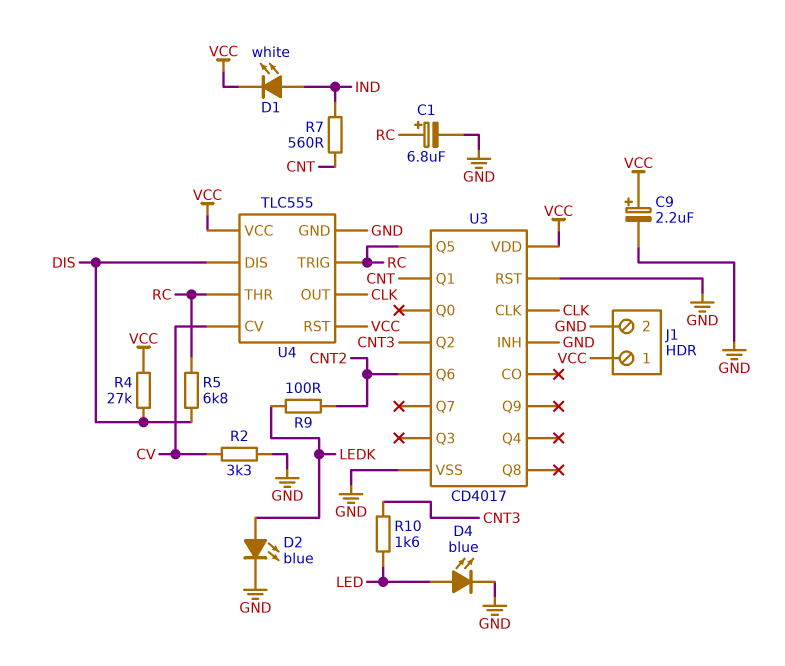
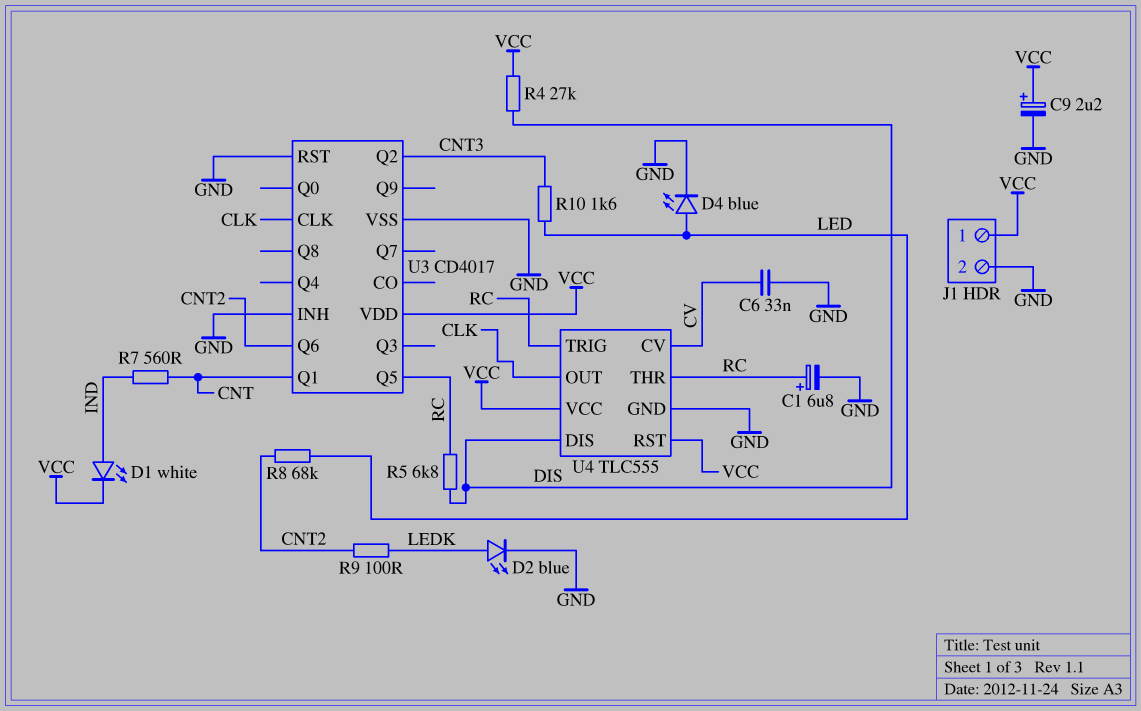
C6: none -> 33nF (CV, GND)
R2: 3.3k (CV, GND) -> none
R8: none -> 68k (CNT2, LED)

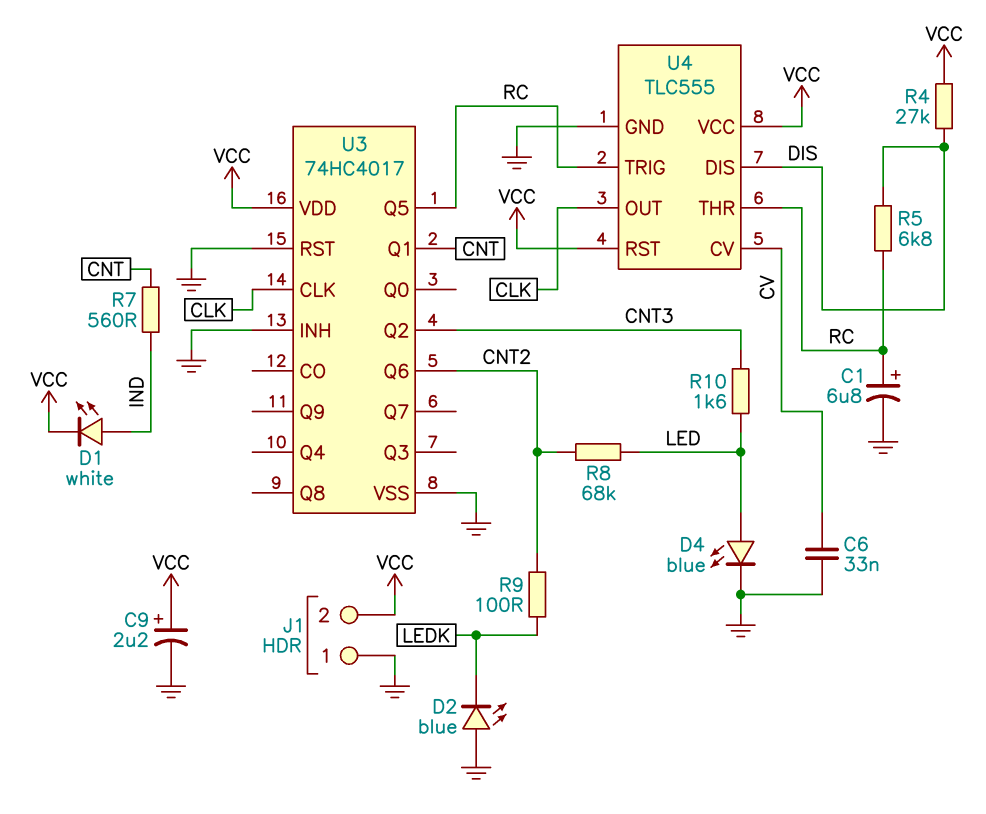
D2: LED blue (A LEDK, K GND) -> LED blue (A GND, K LEDK)
J1 pin 1: VCC -> GND
J1 pin 2: GND -> VCC
U3: CD4017 -> 74HC4017

